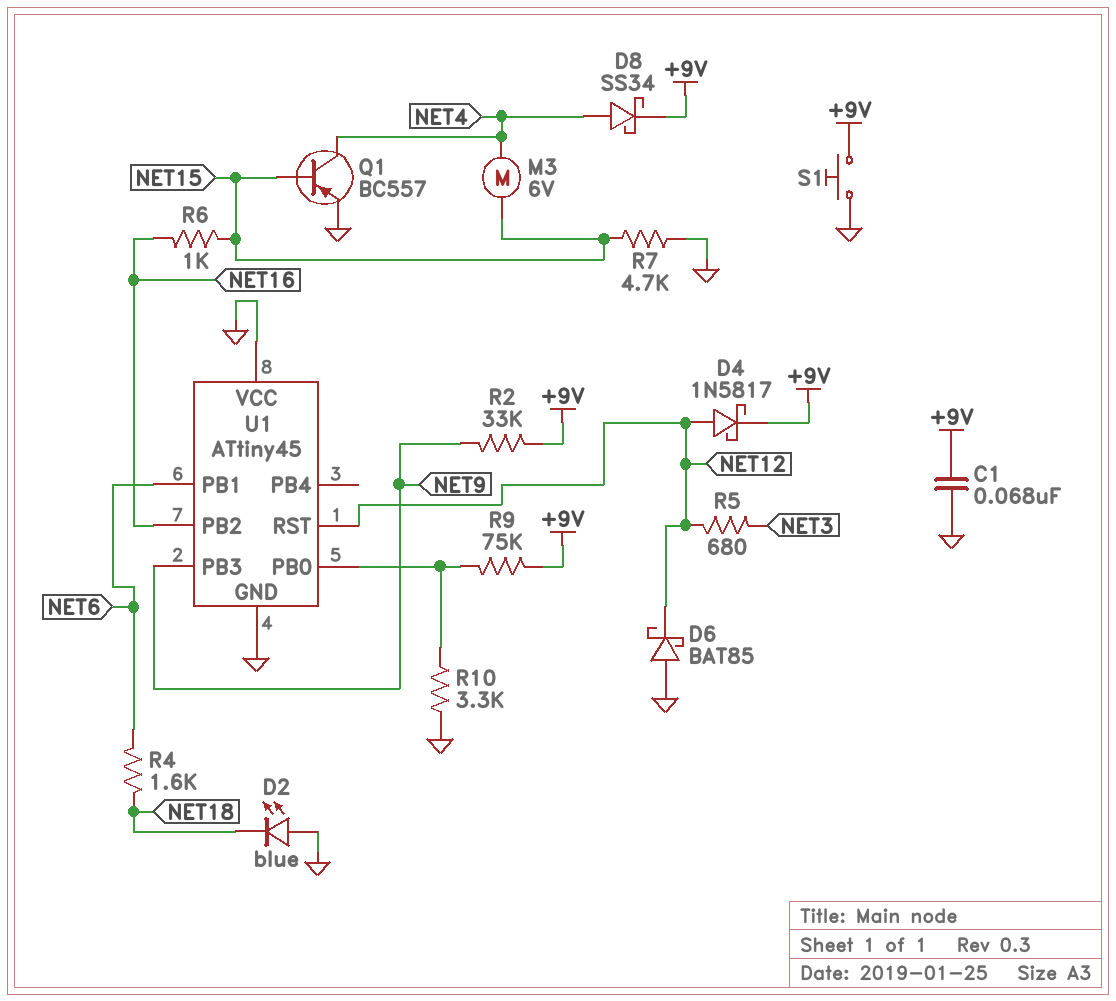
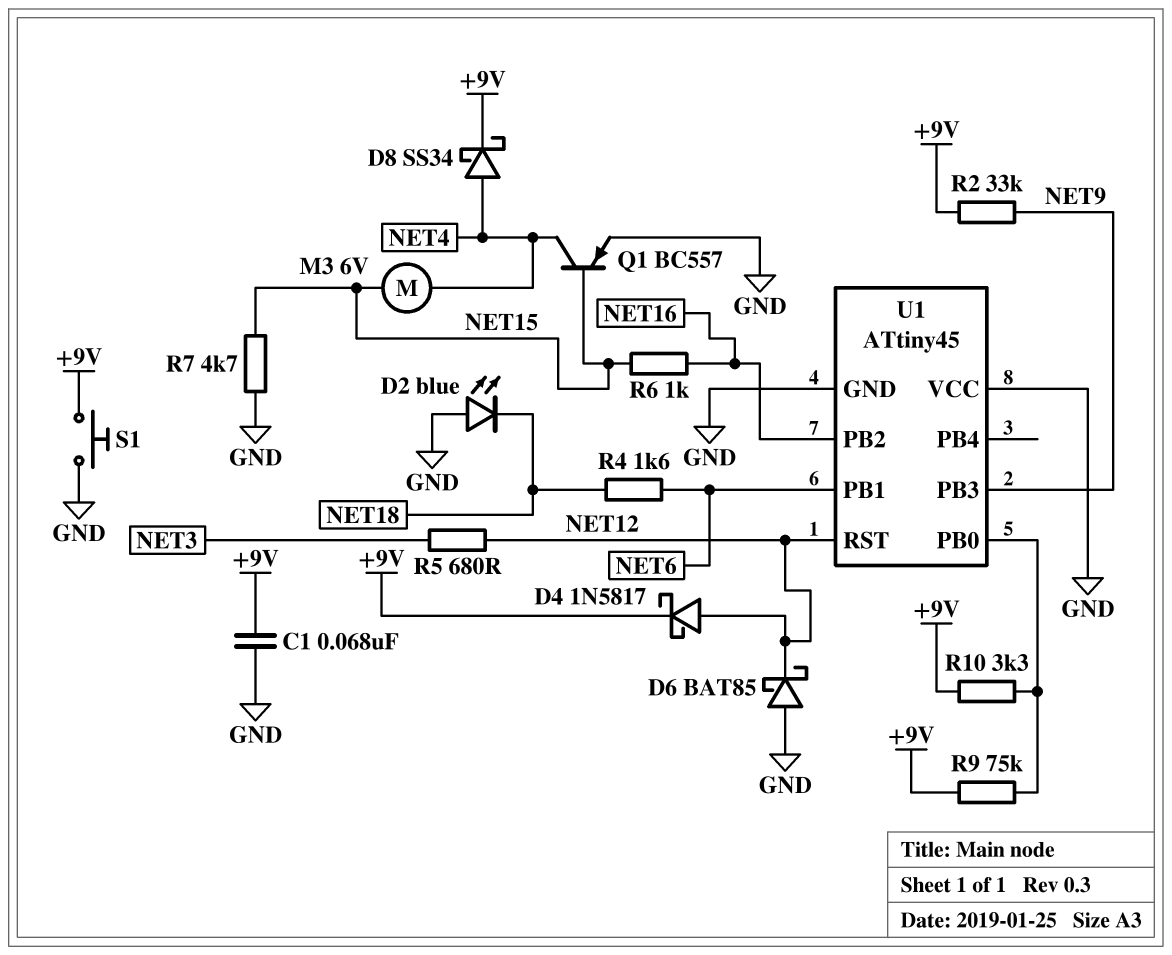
R10: 3.3k (GND, U1/PB0) -> 3.3k (+9V, U1/PB0)

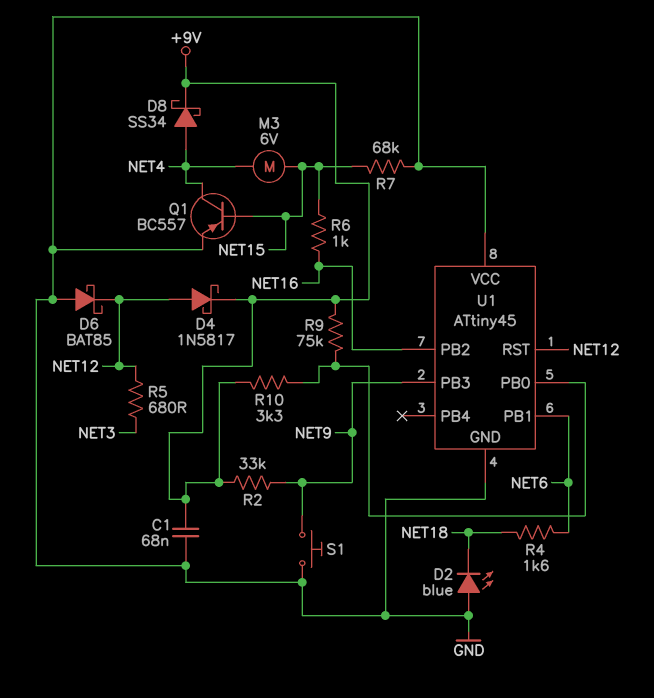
R7: 4.7k (GND, NET15) -> 68k (GND, NET15)
S1: button (+9V, GND) -> button (GND, NET9)

